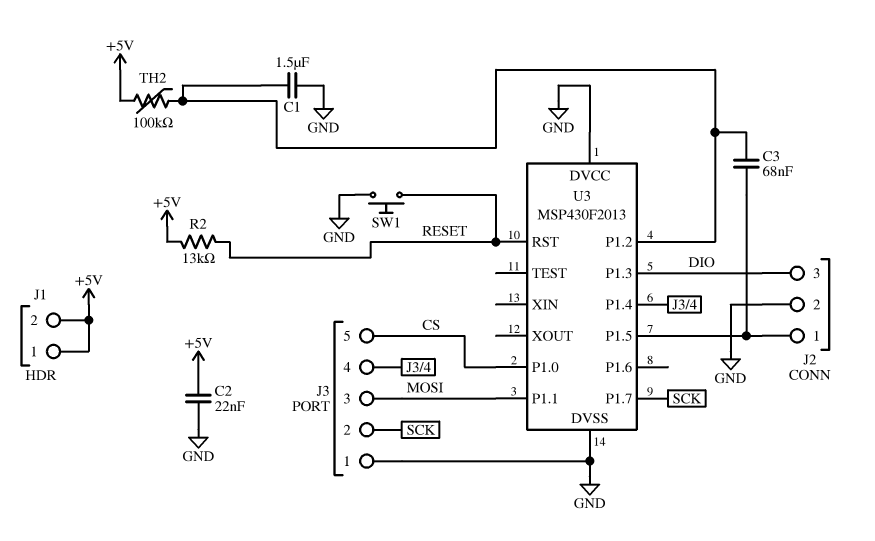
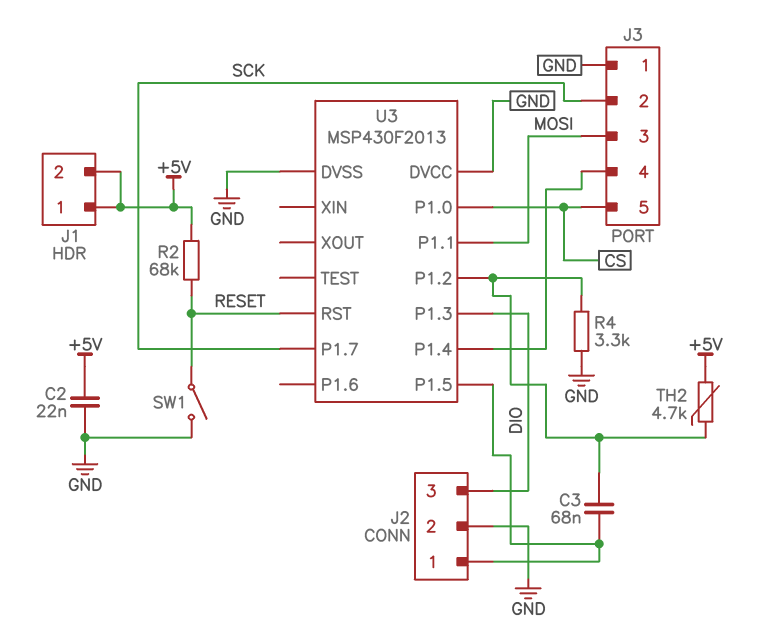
C1: 1.5uF (GND, U3/P1.2) -> none
R2: 13k (+5V, RESET) -> 68k (+5V, RESET)
R4: none -> 3.3k (GND, U3/P1.2)
SW1: button (GND, RESET) -> switch (GND, RESET)
TH2: 100k (+5V, U3/P1.2) -> 4.7k (+5V, U3/P1.2)

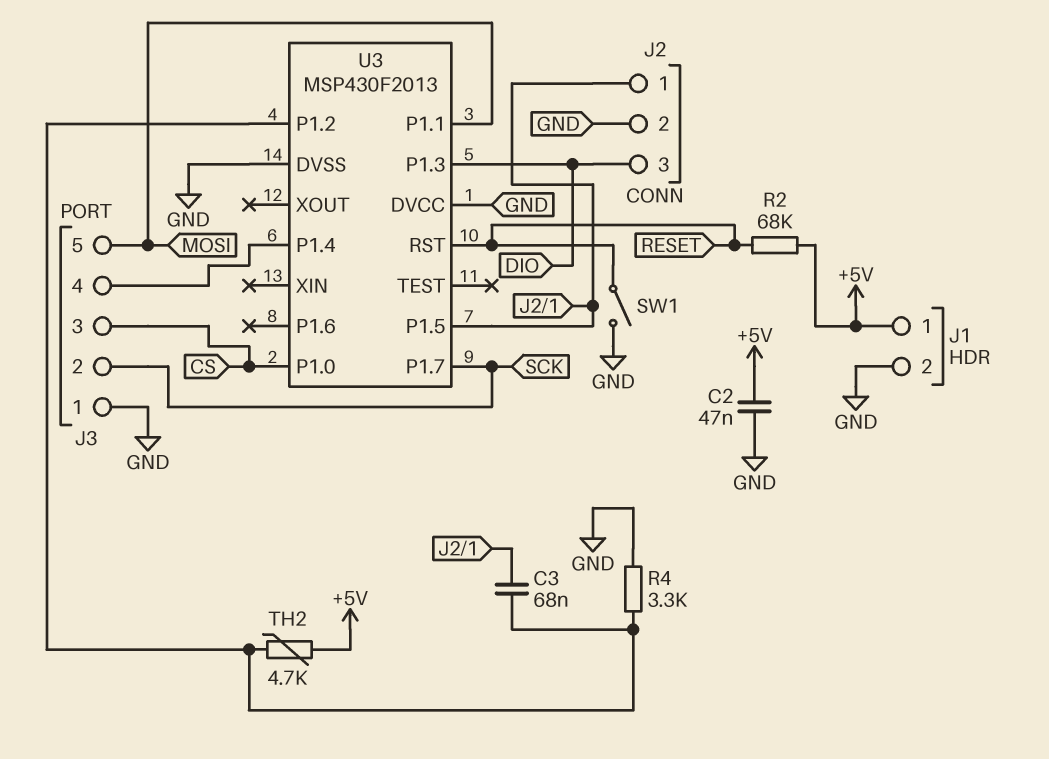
C2: 22nF (+5V, GND) -> 47nF (+5V, GND)
J1 pin 2: +5V -> GND
J3 pin 3: MOSI -> CS
J3 pin 5: CS -> MOSI

